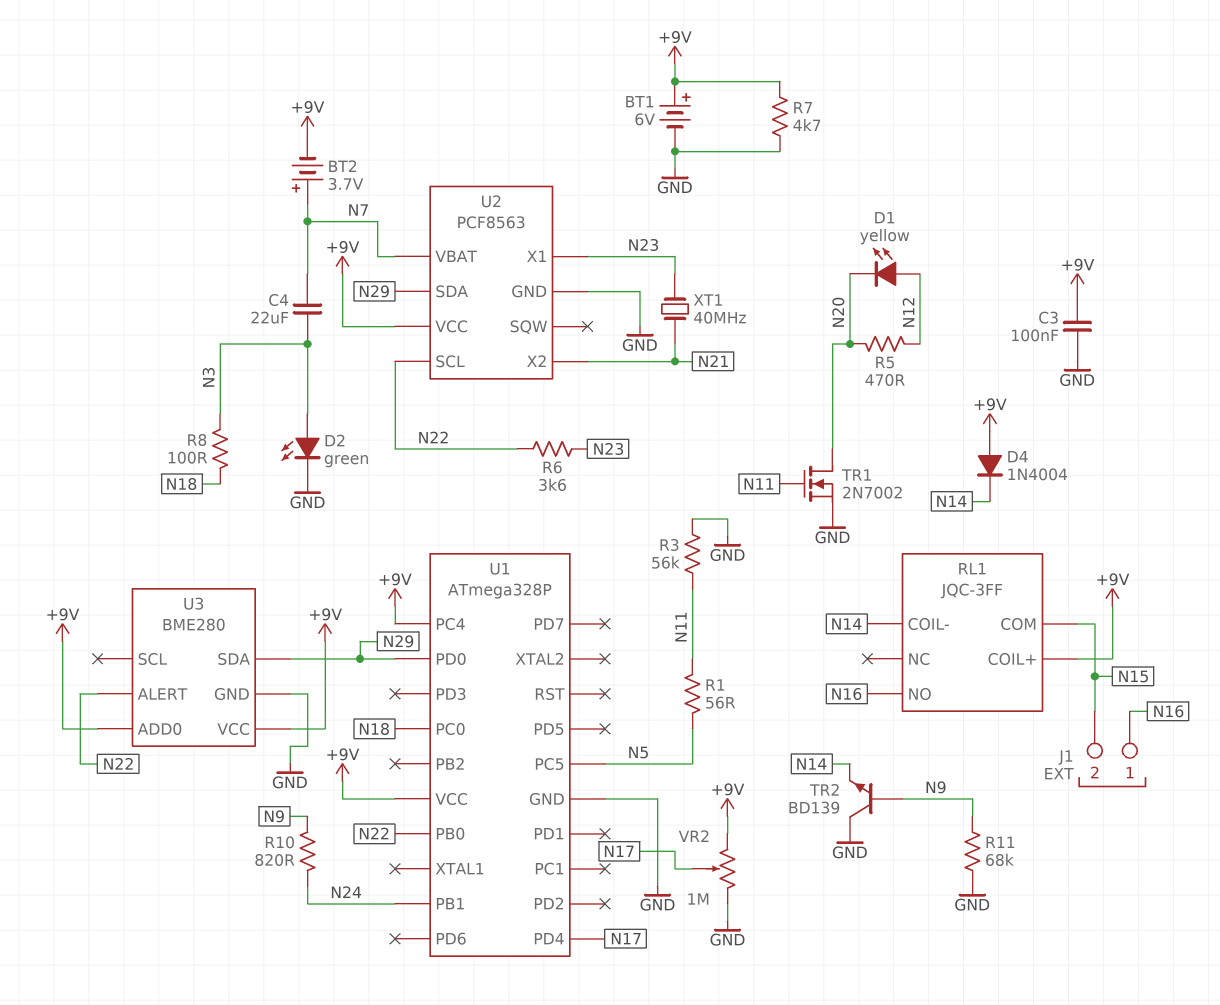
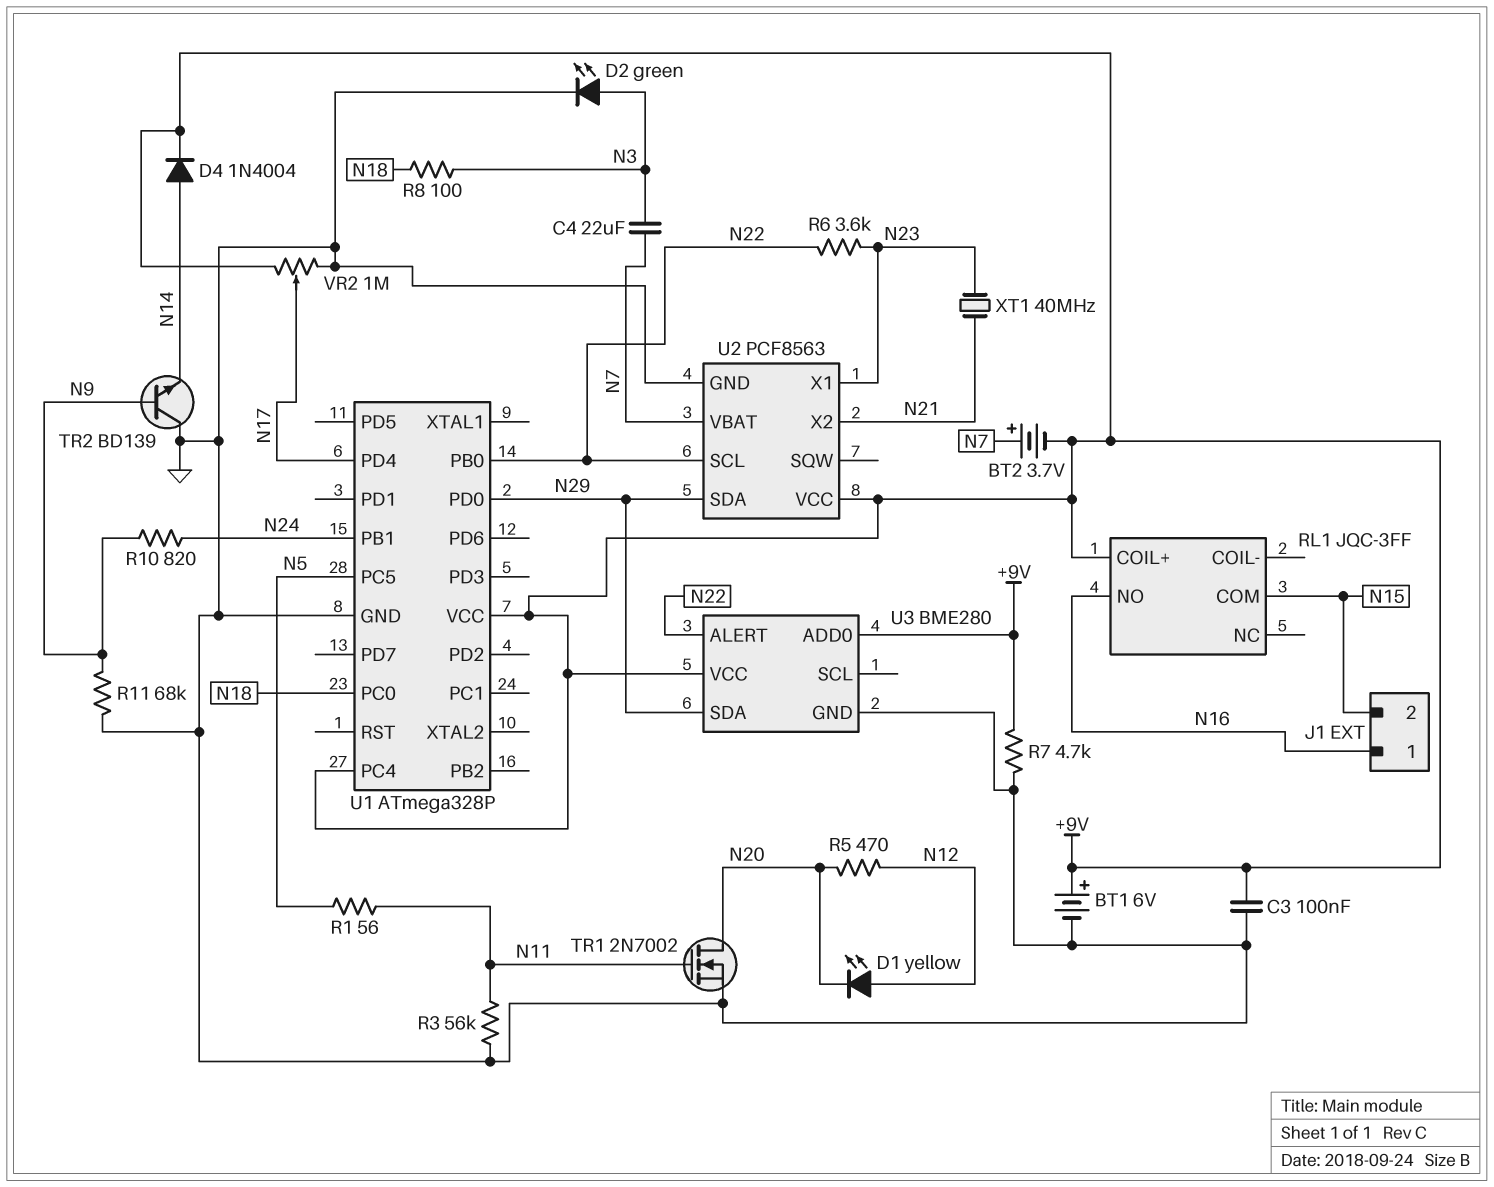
D4: diode 1N4004 (A +9V, K N14) -> diode 1N4004 (A N14, K +9V)
RL1 pin COIL-: N14 -> none

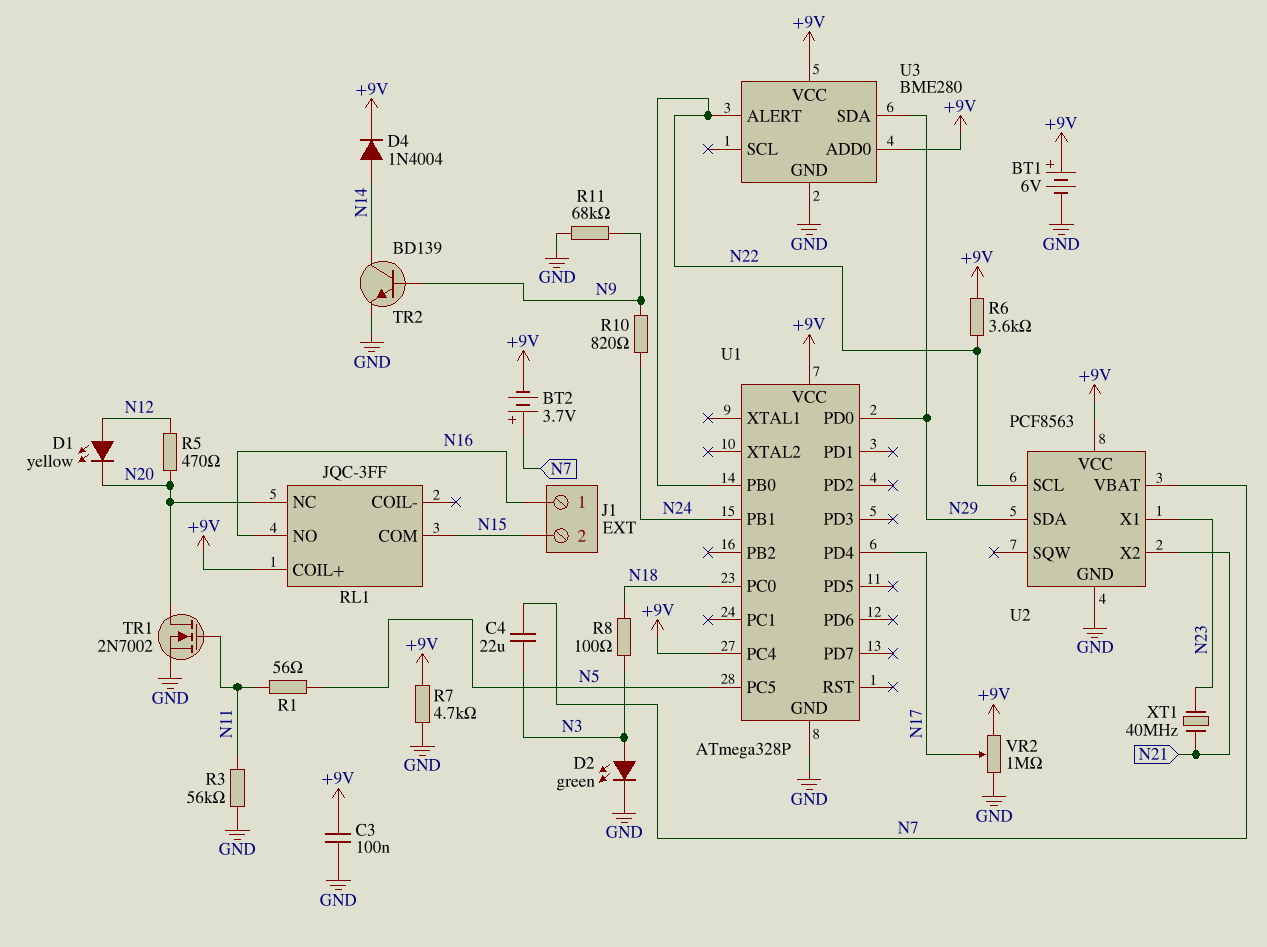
R6: 3.6k (N22, N23) -> 3.6k (+9V, N22)
RL1 pin NC: none -> N20
TR2: NPN BD139 (B N9, C GND, E N14) -> NPN BD139 (B N9, C N14, E GND)

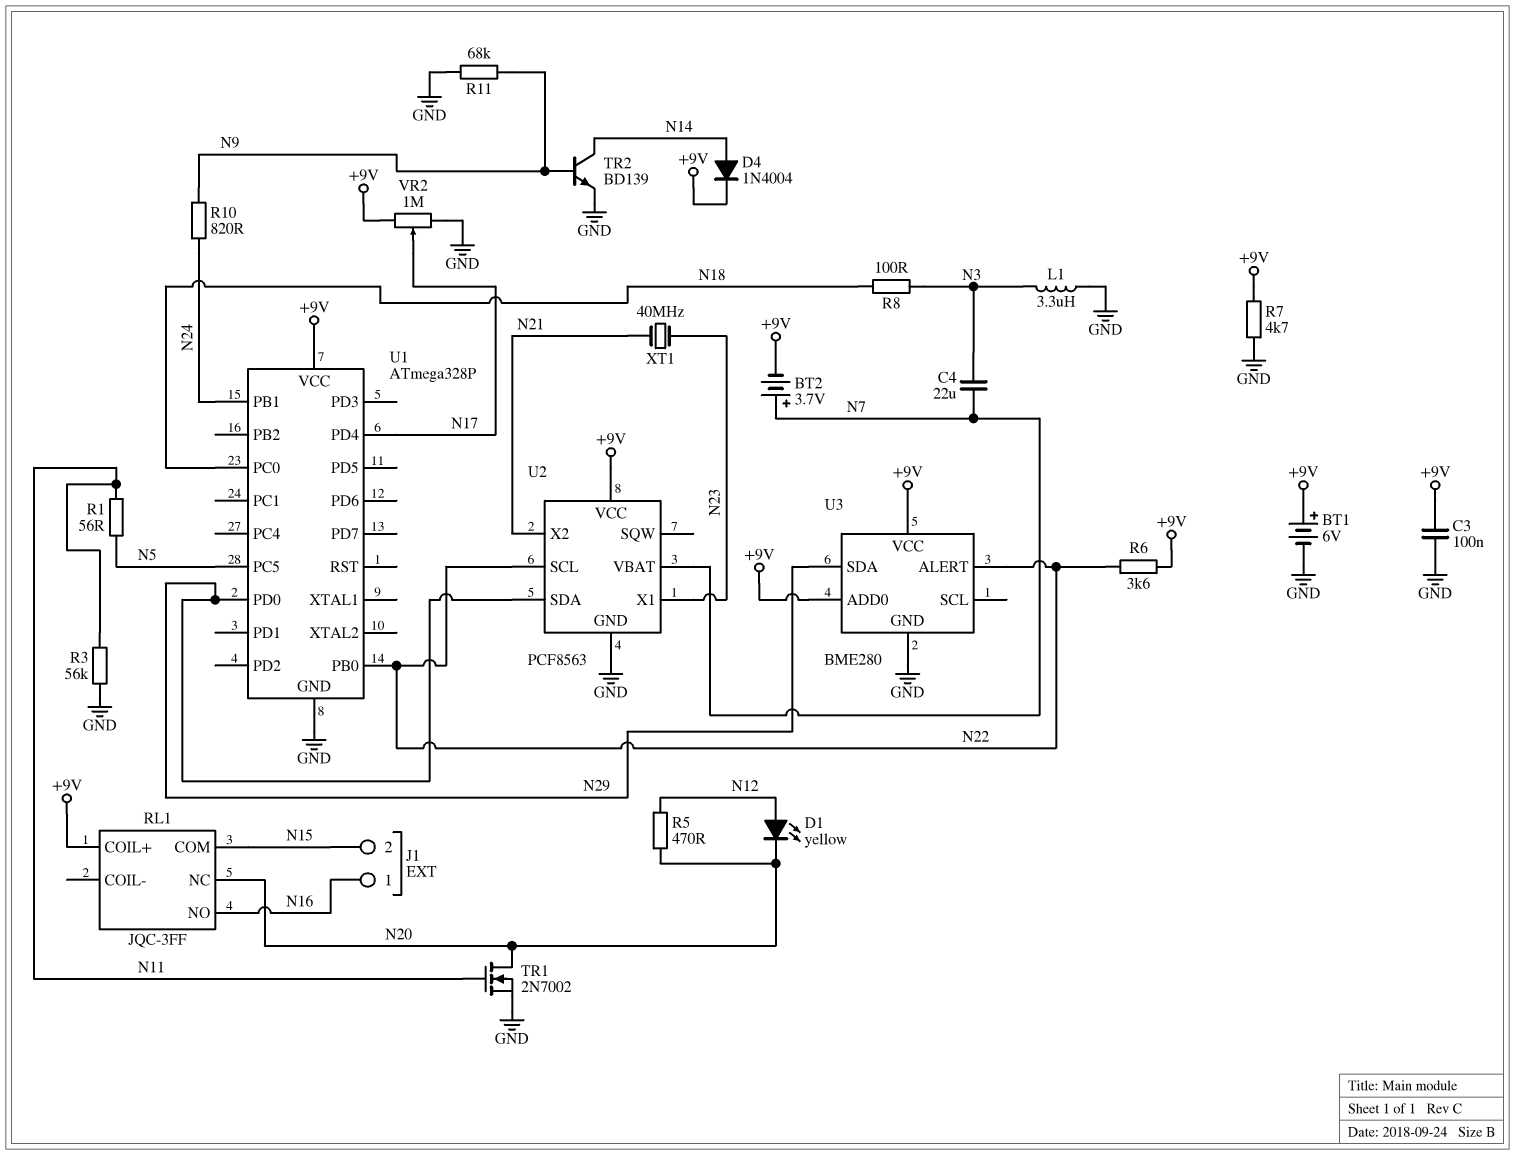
D2: LED green (A N3, K GND) -> none
L1: none -> 3.3uH (GND, N3)
U1 pin PC4: +9V -> none

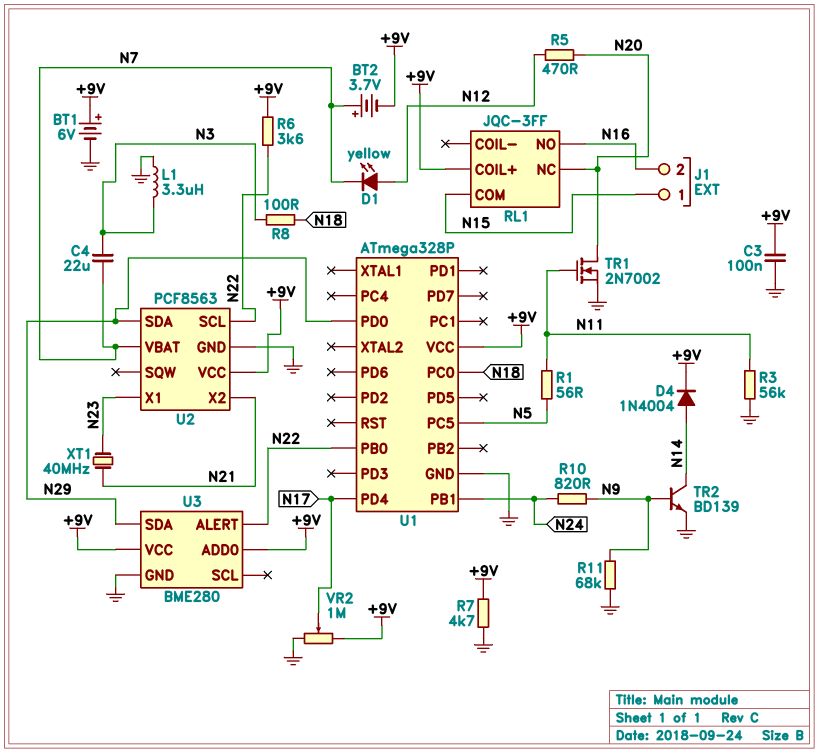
D1: LED yellow (A N12, K N20) -> LED yellow (A N12, K N7)
J1 pin 1: N16 -> N15
J1 pin 2: N15 -> N16

